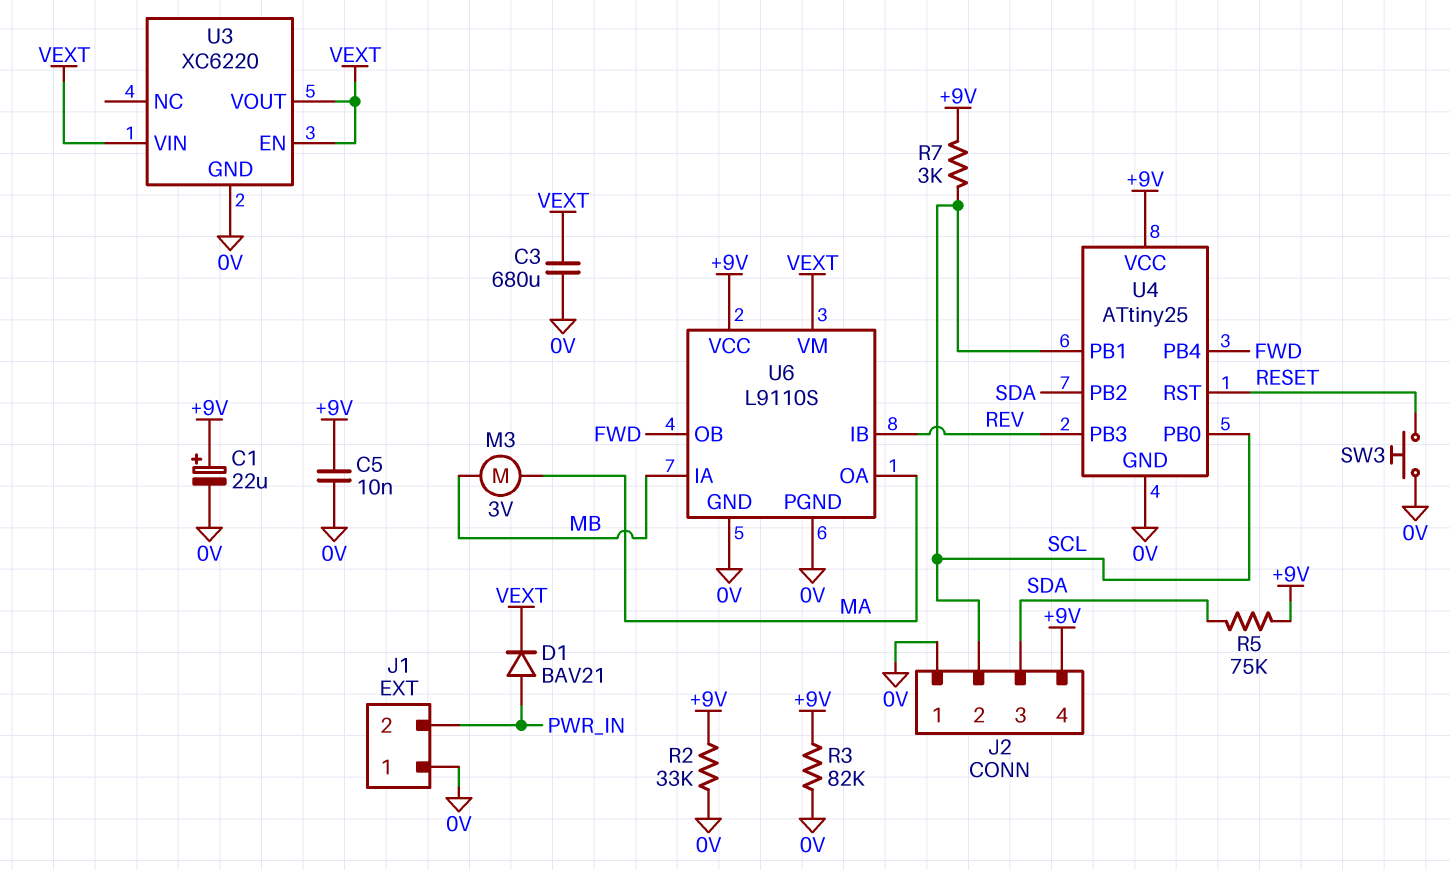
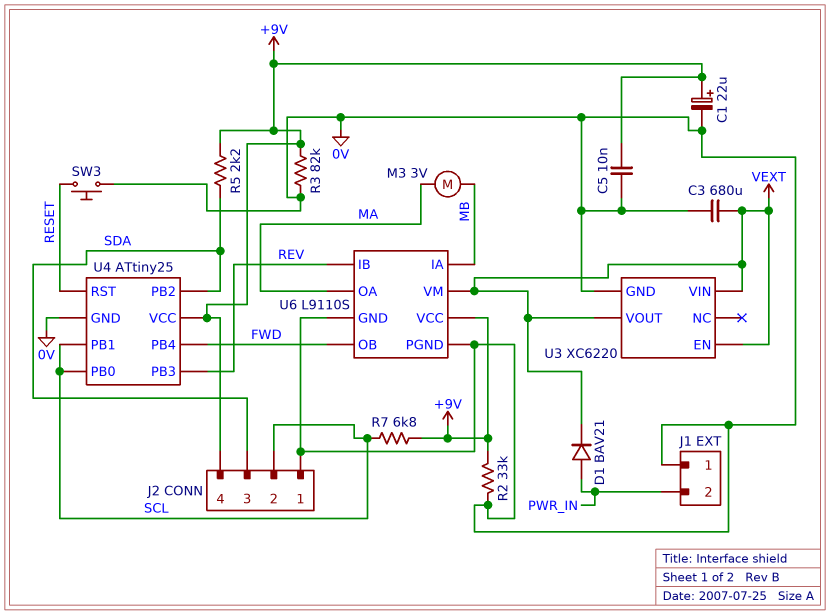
R5: 75k (+9V, SDA) -> 2.2k (+9V, SDA)
R7: 3k (+9V, SCL) -> 6.8k (+9V, SCL)

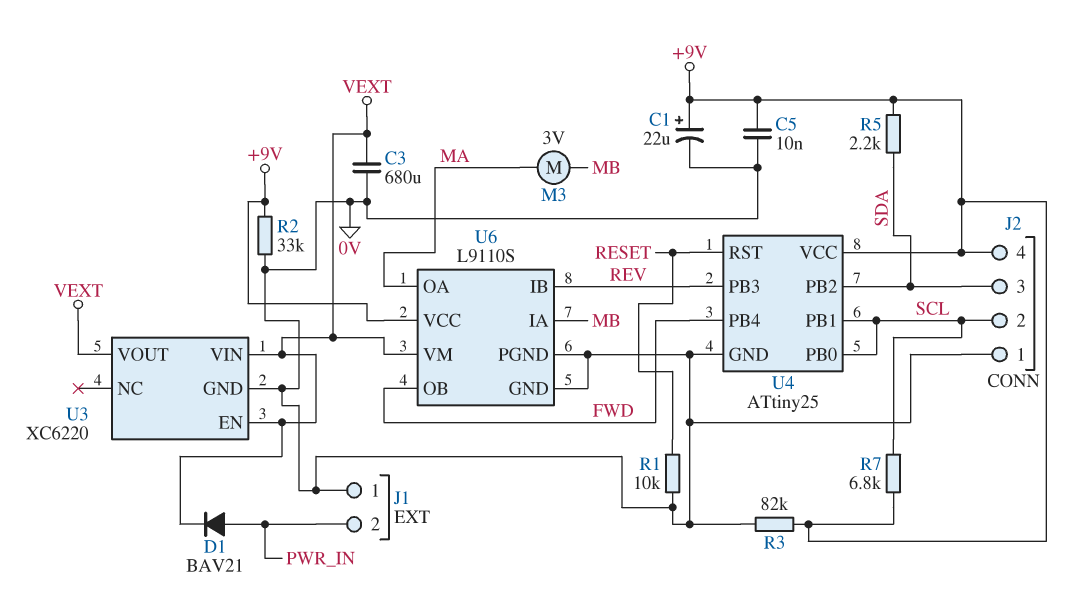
R1: none -> 10k (0V, RESET)
SW3: button (0V, RESET) -> none

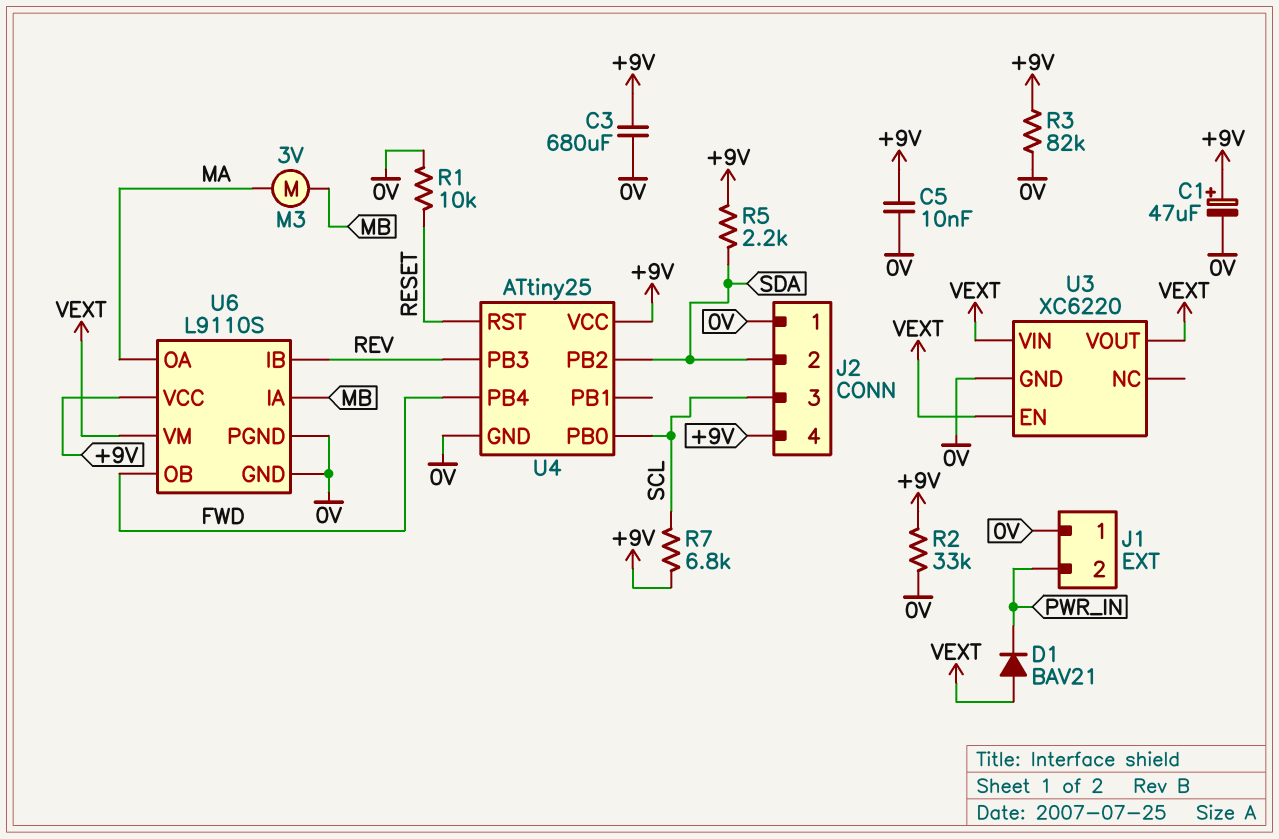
C1: 22uF (plus +9V, minus 0V) -> 47uF (plus +9V, minus 0V)
C3: 680uF (0V, VEXT) -> 680uF (+9V, 0V)
D1: diode BAV21 (A PWR_IN, K VEXT) -> diode BAV21 (A VEXT, K PWR_IN)
J2 pin 2: SCL -> SDA
J2 pin 3: SDA -> SCL
U4 pin PB1: SCL -> none

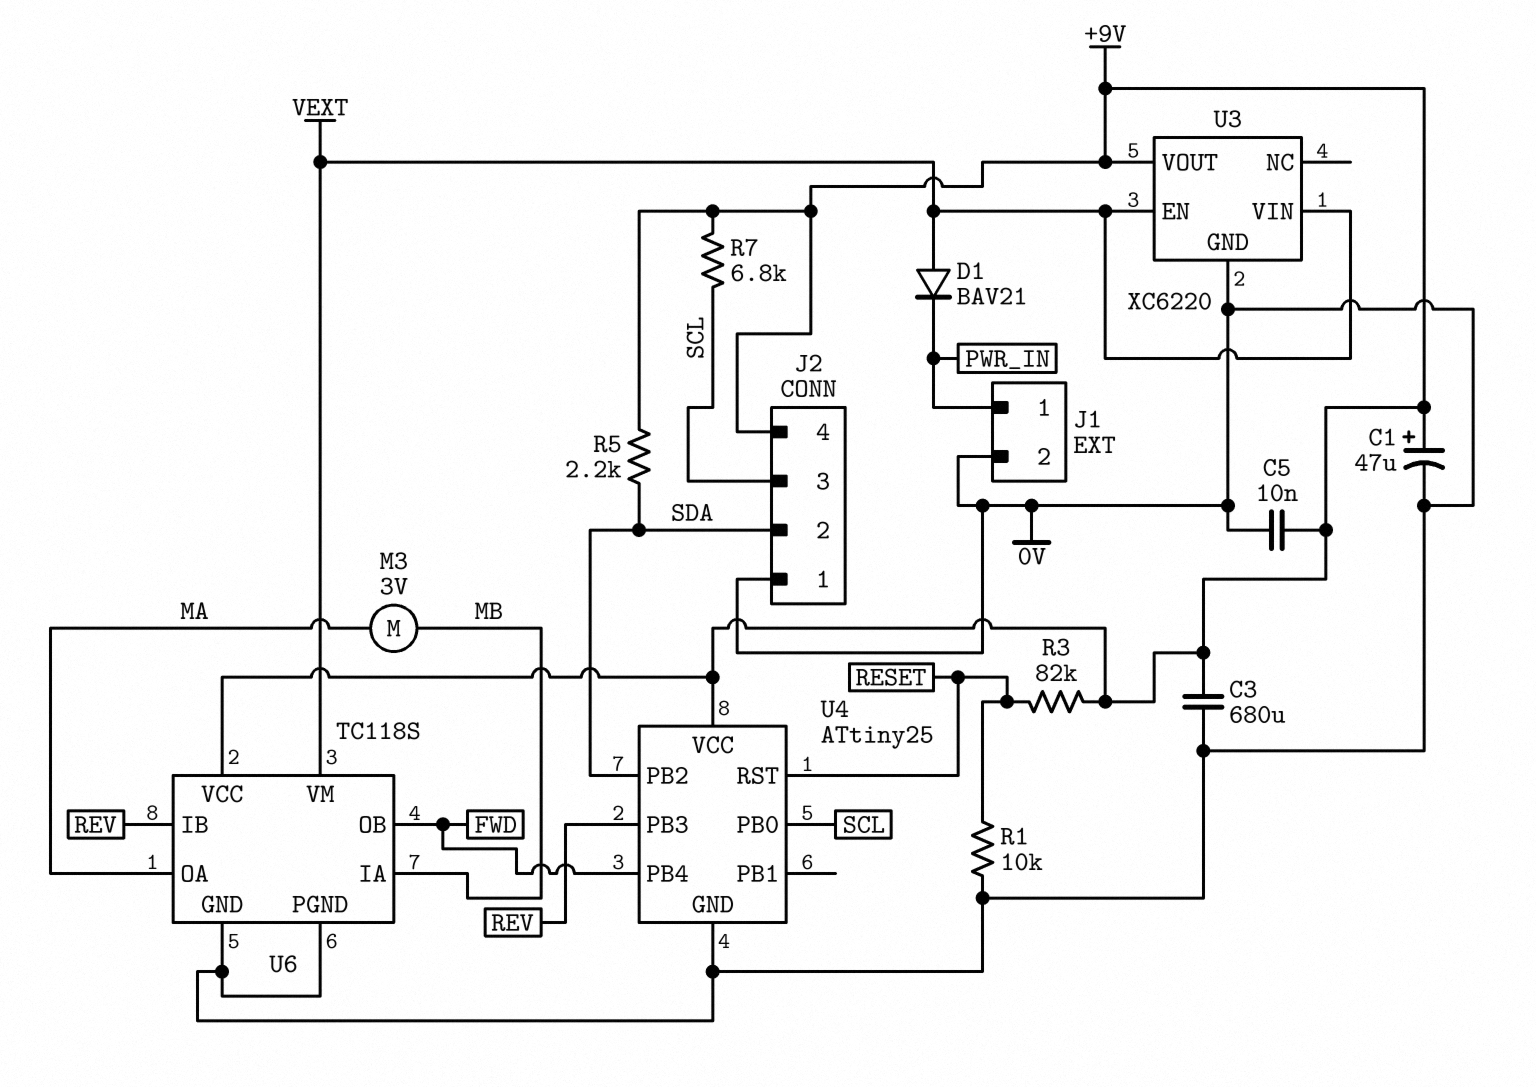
J1 pin 1: 0V -> PWR_IN
J1 pin 2: PWR_IN -> 0V
R2: 33k (+9V, 0V) -> none
R3: 82k (+9V, 0V) -> 82k (+9V, RESET)
U3 pin VOUT: VEXT -> +9V
U6: L9110S -> TC118S

